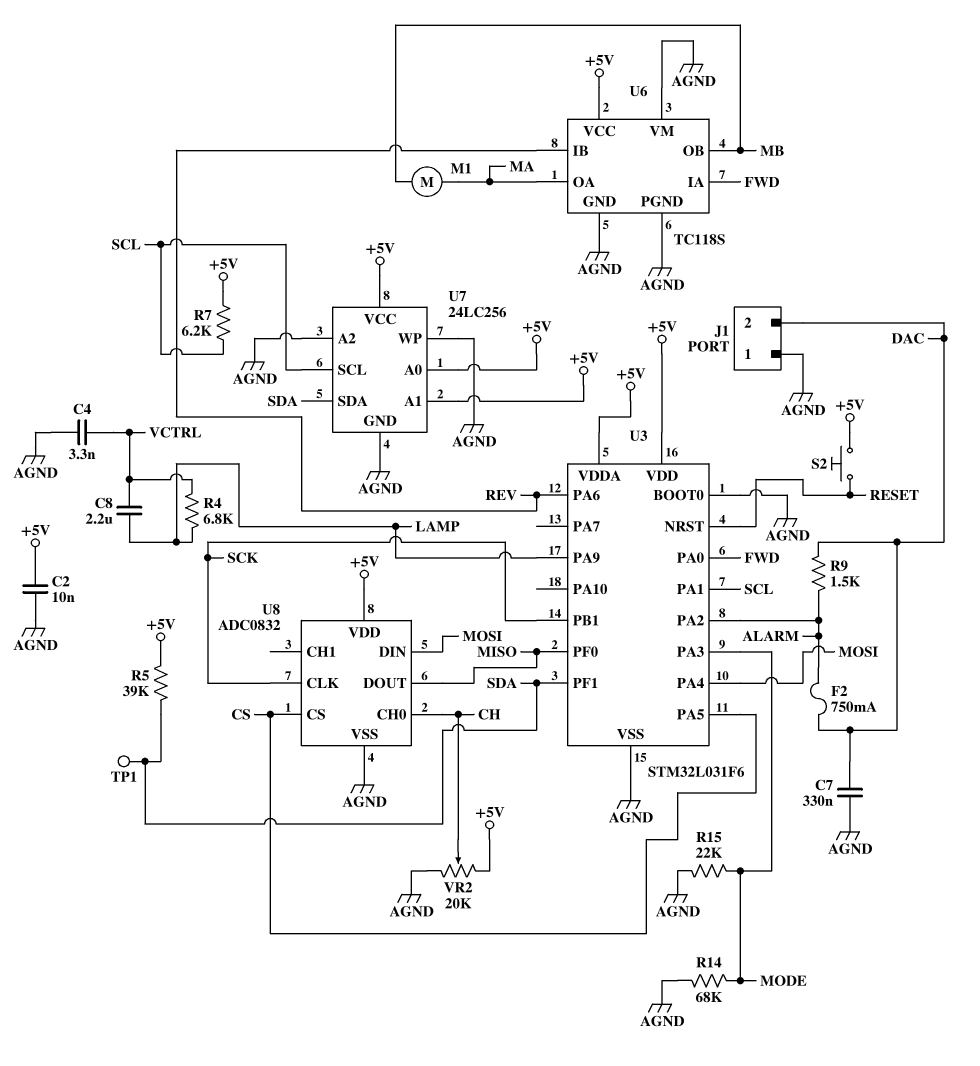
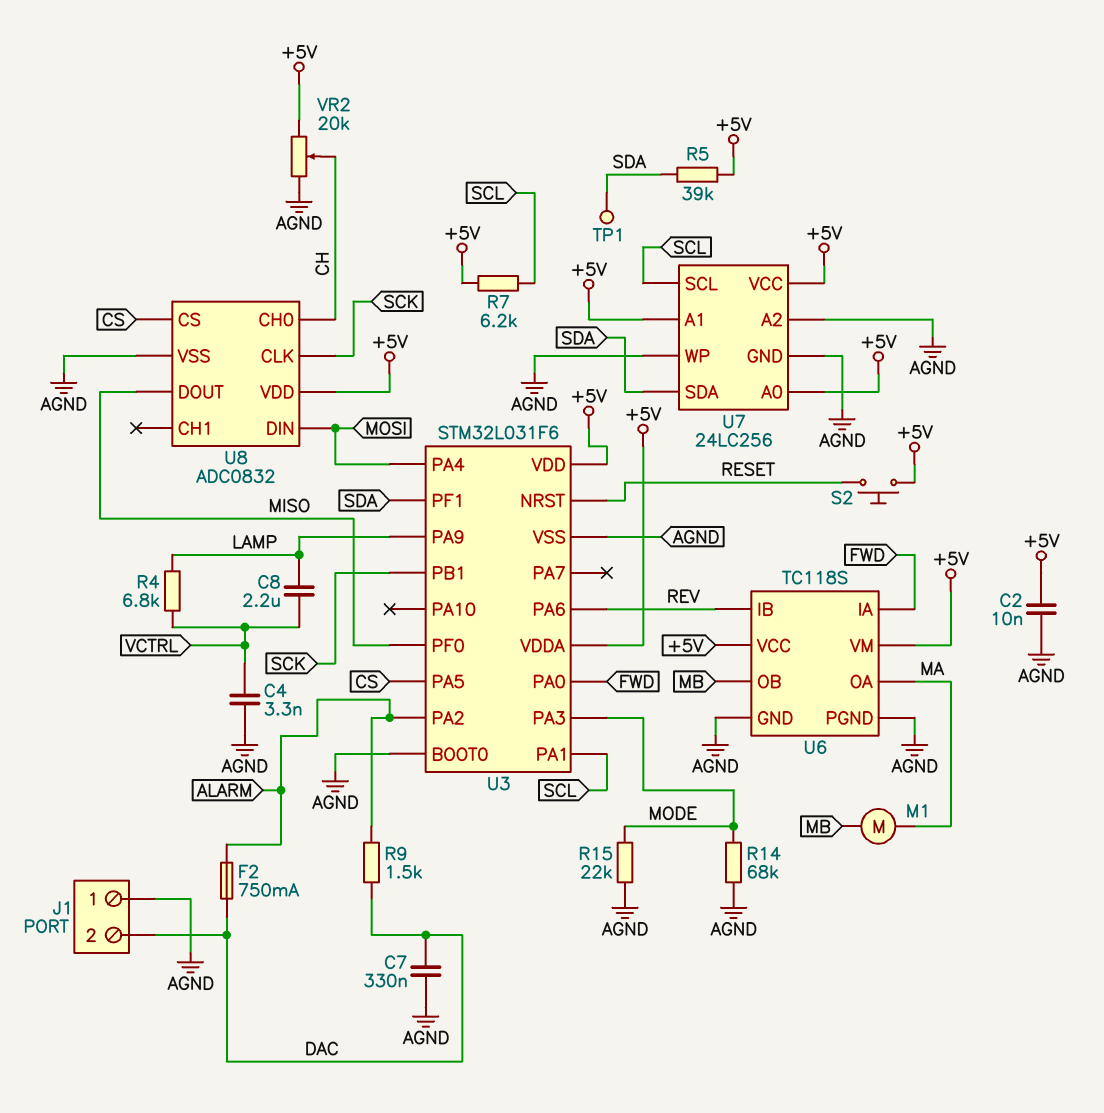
U6 pin VM: AGND -> +5V

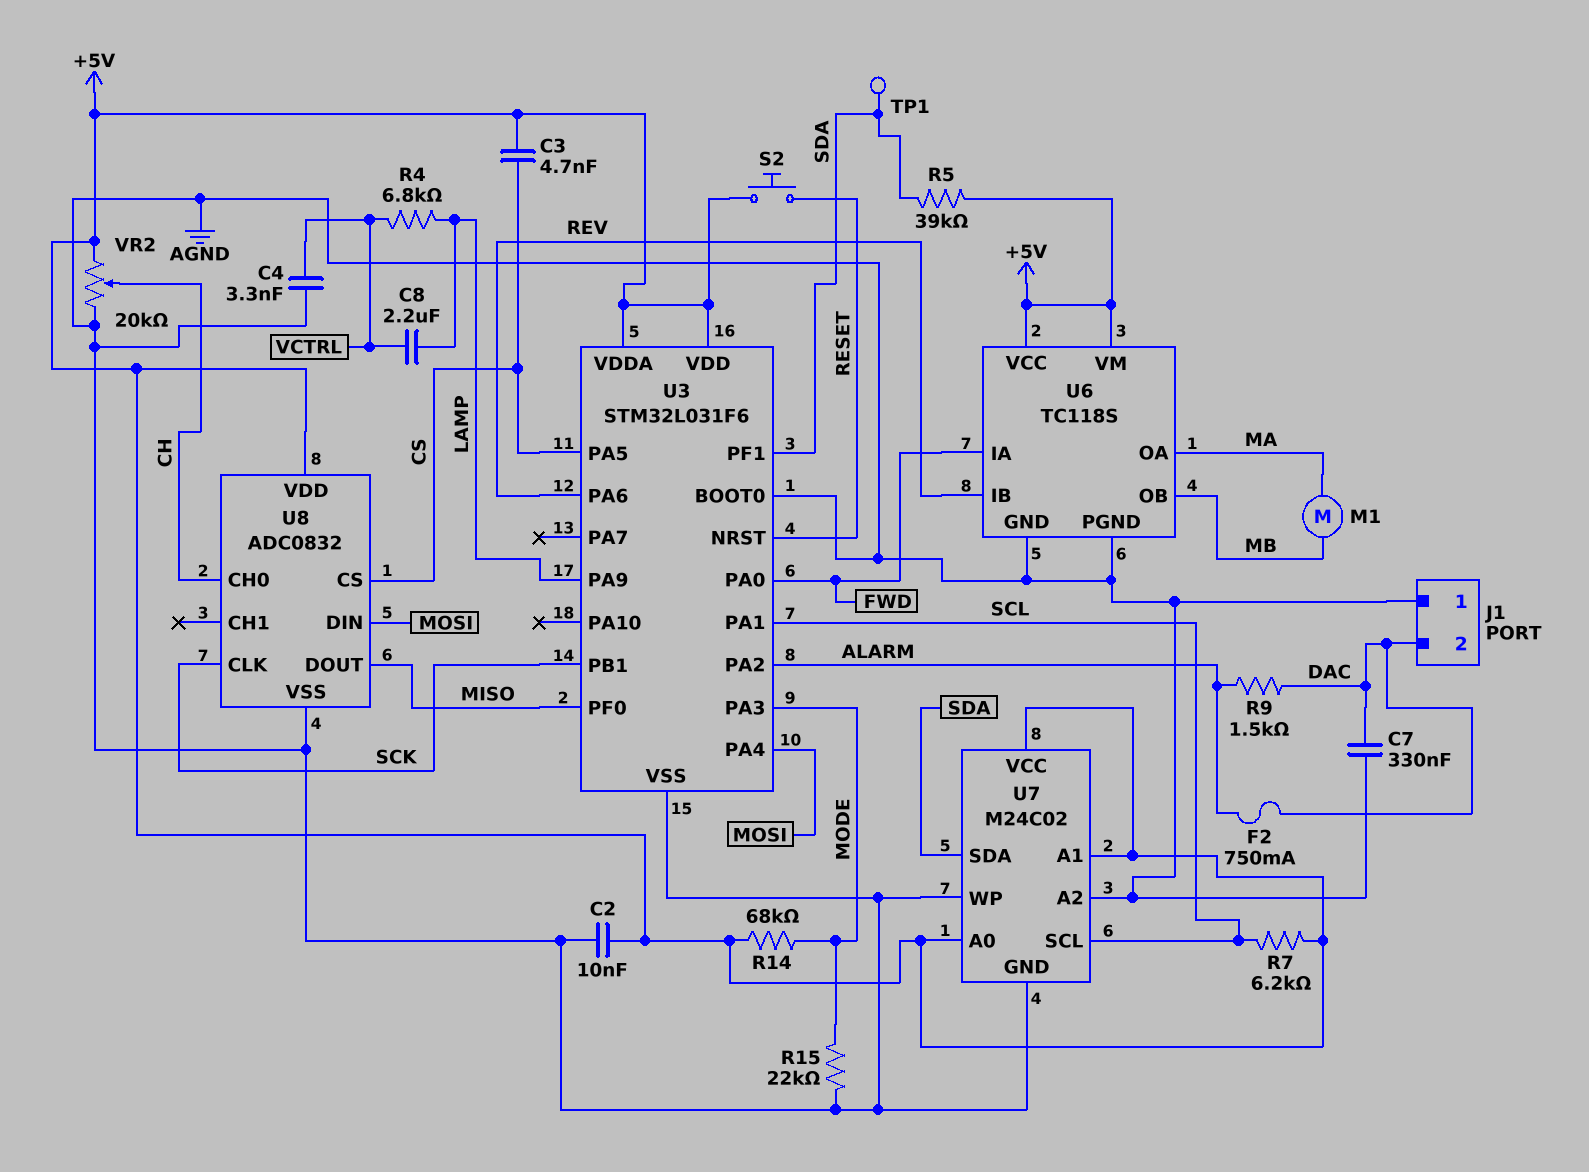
C3: none -> 4.7nF (+5V, CS)
R14: 68k (AGND, MODE) -> 68k (+5V, MODE)
U7: 24LC256 -> M24C02

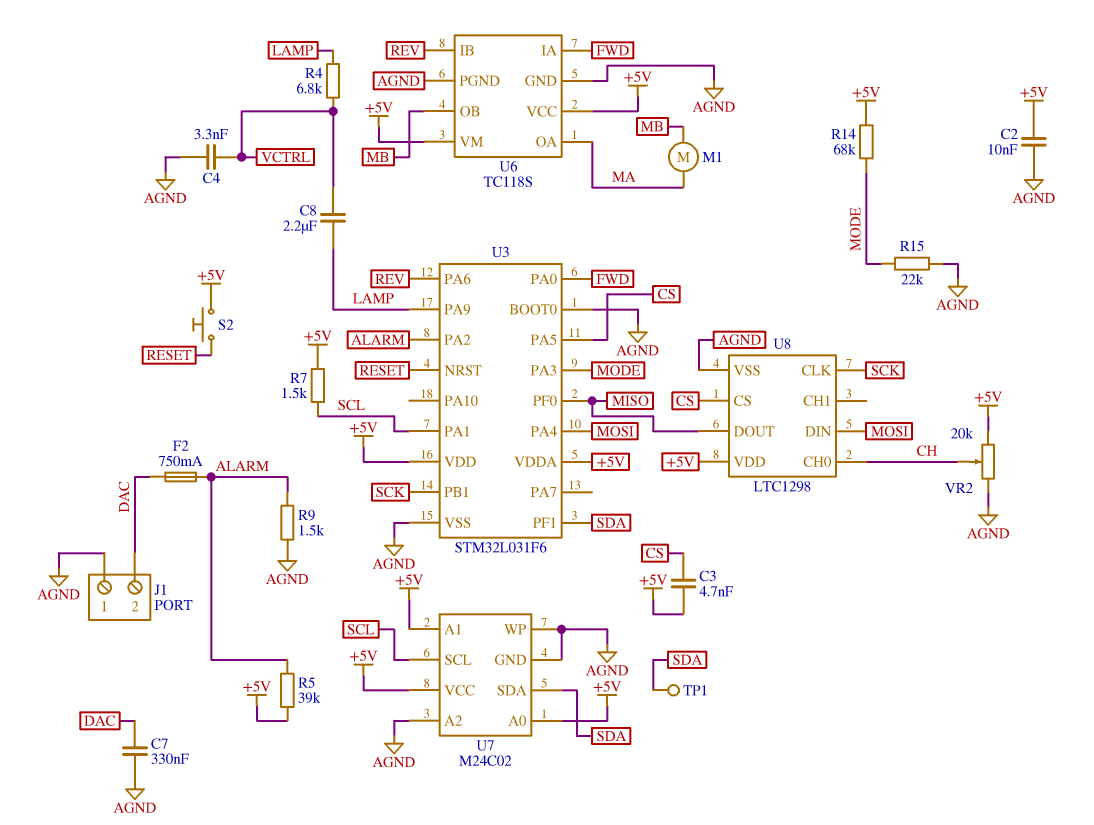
R5: 39k (+5V, SDA) -> 39k (+5V, ALARM)
R7: 6.2k (+5V, SCL) -> 1.5k (+5V, SCL)
R9: 1.5k (ALARM, DAC) -> 1.5k (AGND, ALARM)
U8: ADC0832 -> LTC1298

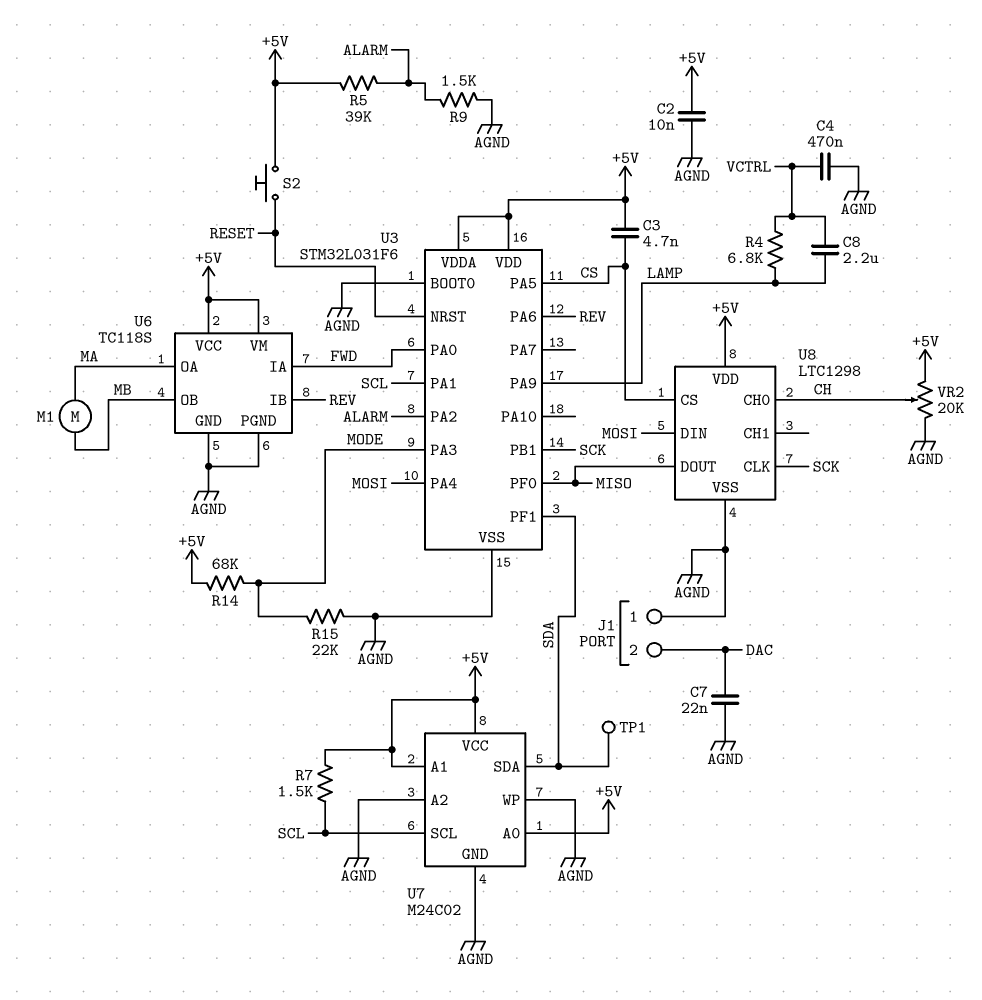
C4: 3.3nF (AGND, VCTRL) -> 470nF (AGND, VCTRL)
C7: 330nF (AGND, DAC) -> 22nF (AGND, DAC)
F2: 750mA (ALARM, DAC) -> none

